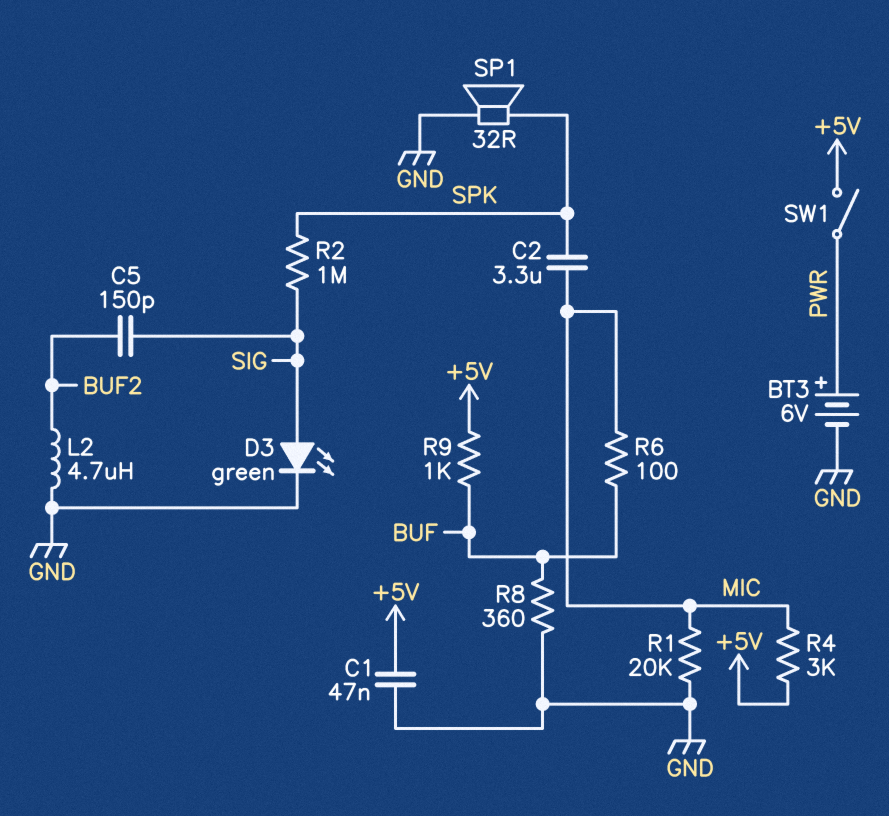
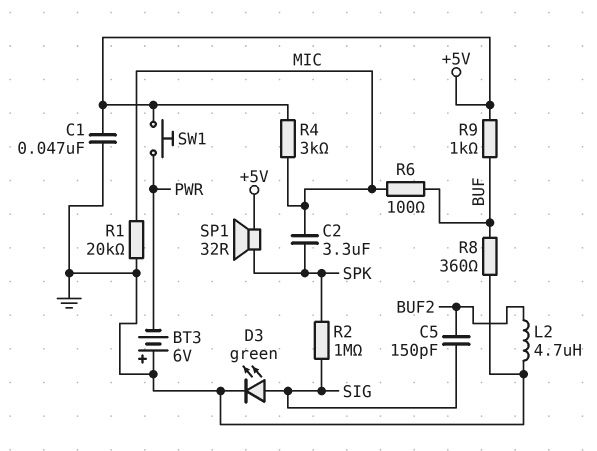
BT3: 6V (plus PWR, minus GND) -> 6V (plus GND, minus PWR)
SP1: speaker 32R (GND, SPK) -> speaker 32R (+5V, SPK)
SW1: switch (+5V, PWR) -> button (+5V, PWR)

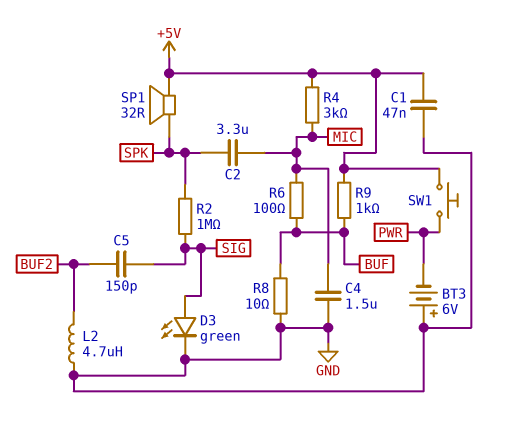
C4: none -> 1.5uF (GND, MIC)
R1: 20k (GND, MIC) -> none
R8: 360 (BUF, GND) -> 10 (BUF, GND)

